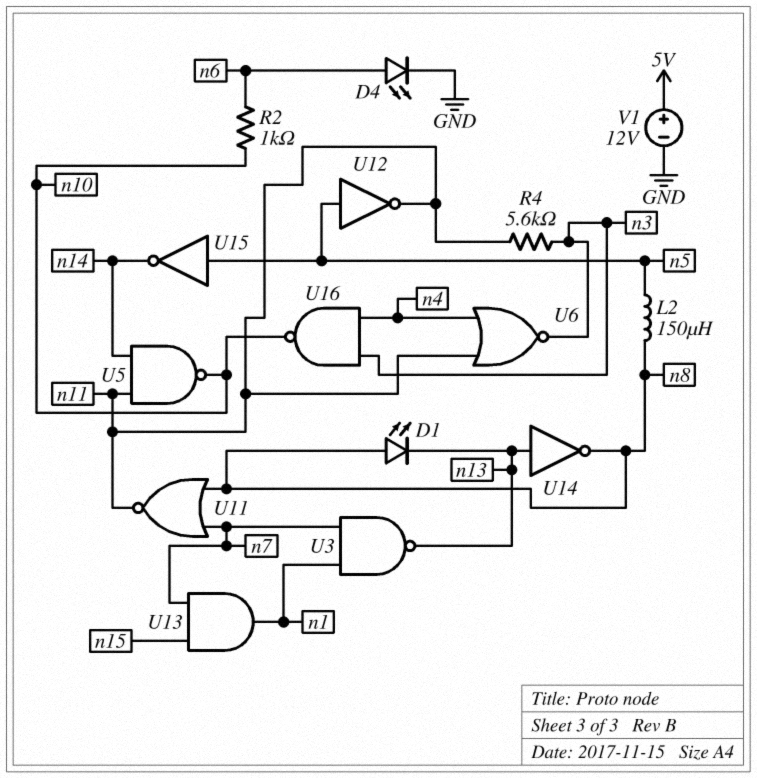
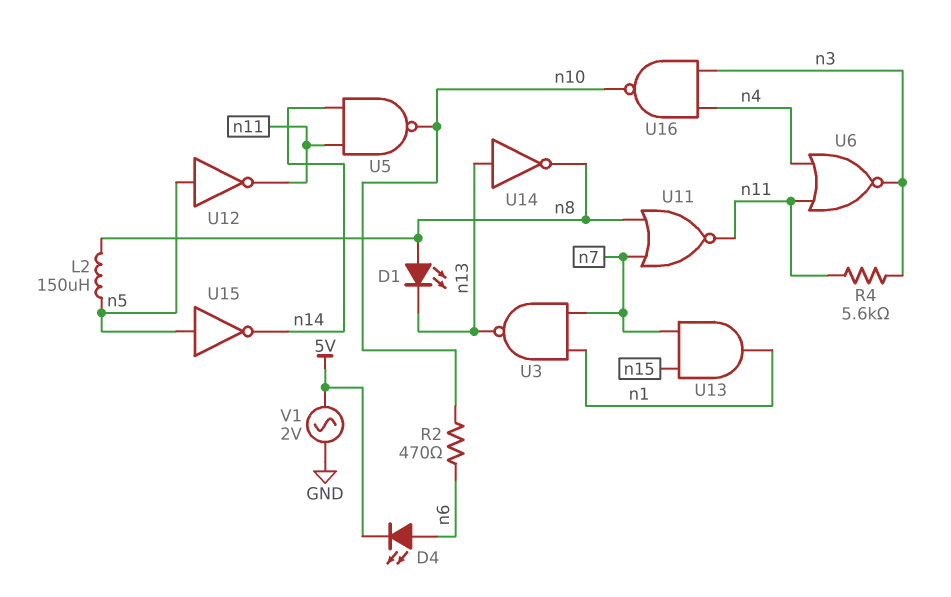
D4: LED (A n6, K GND) -> LED (A n6, K 5V)
R2: 1k (n6, n10) -> 470 (n6, n10)
V1: 12V (plus 5V, minus GND) -> AC 2V (5V, GND)

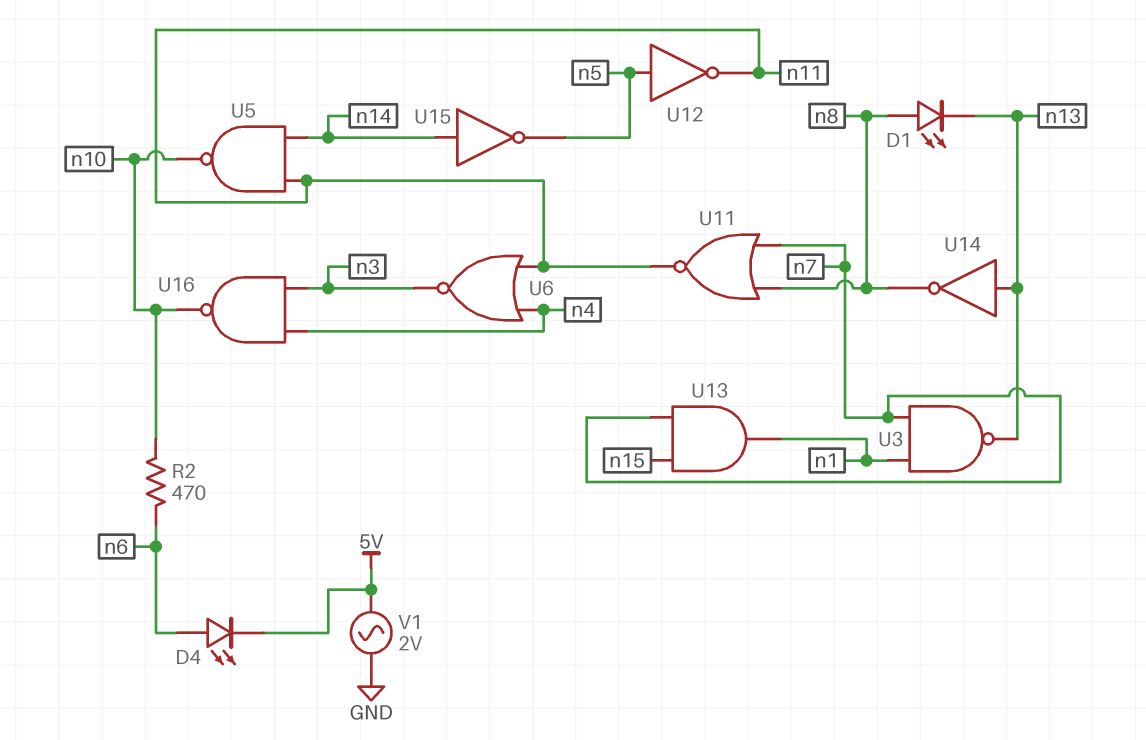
L2: 150uH (n5, n8) -> none
R4: 5.6k (n3, n11) -> none
U15: NOT (in n5, out n14) -> NOT (in n14, out n5)

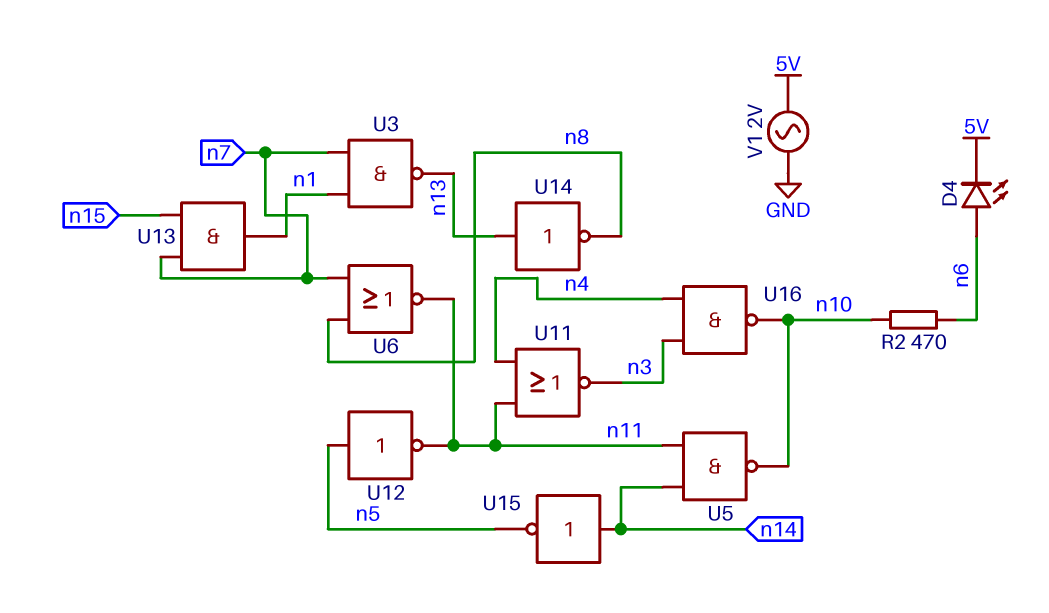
D1: LED (A n8, K n13) -> none
U6: NOR (in n4, in n11, out n3) -> NOR (in n7, in n8, out n11)
U11: NOR (in n7, in n8, out n11) -> NOR (in n4, in n11, out n3)

